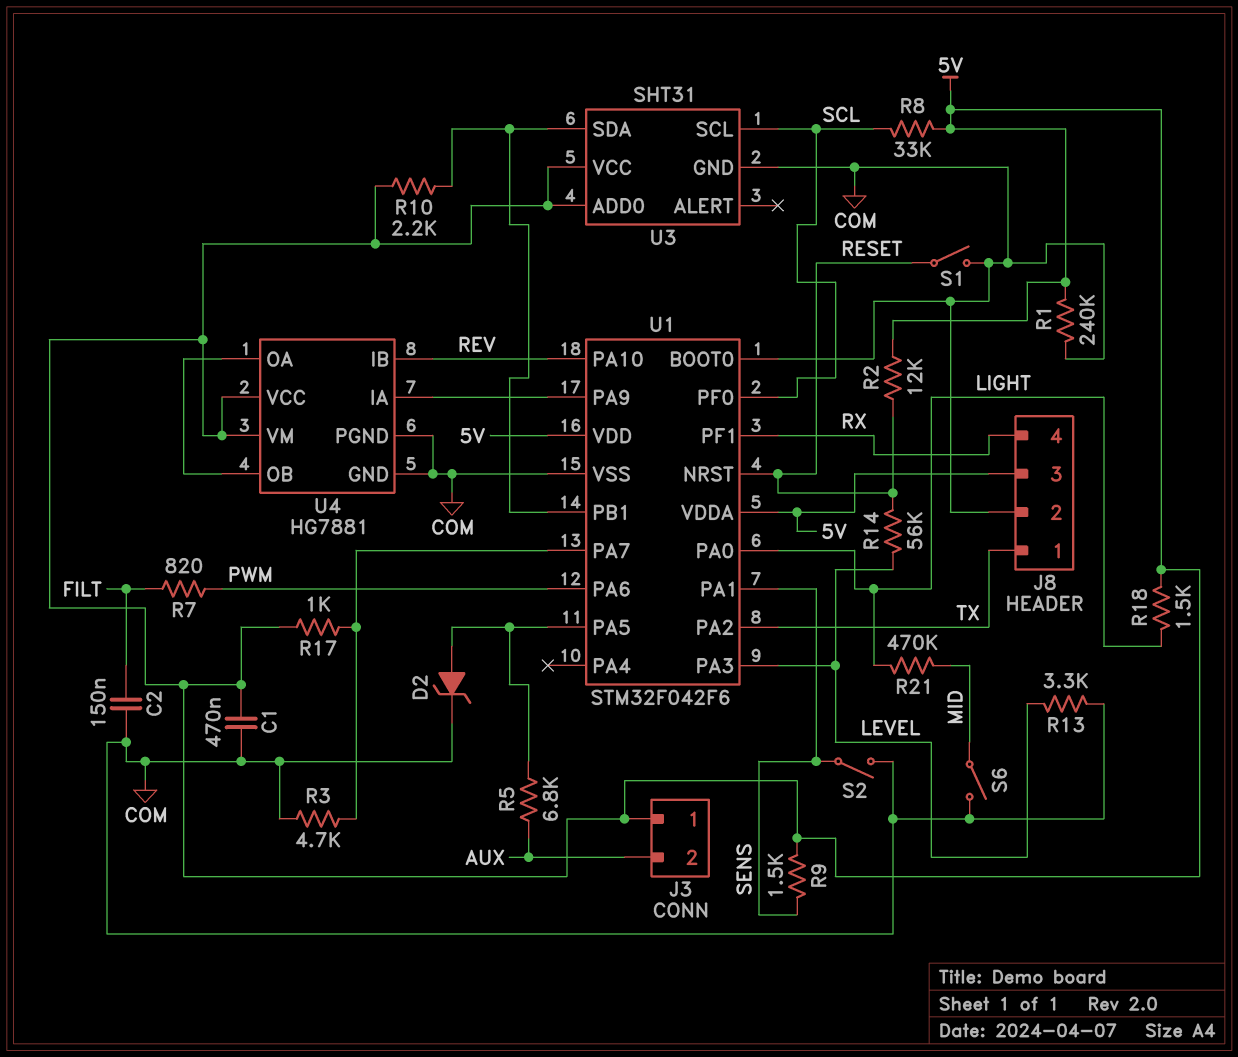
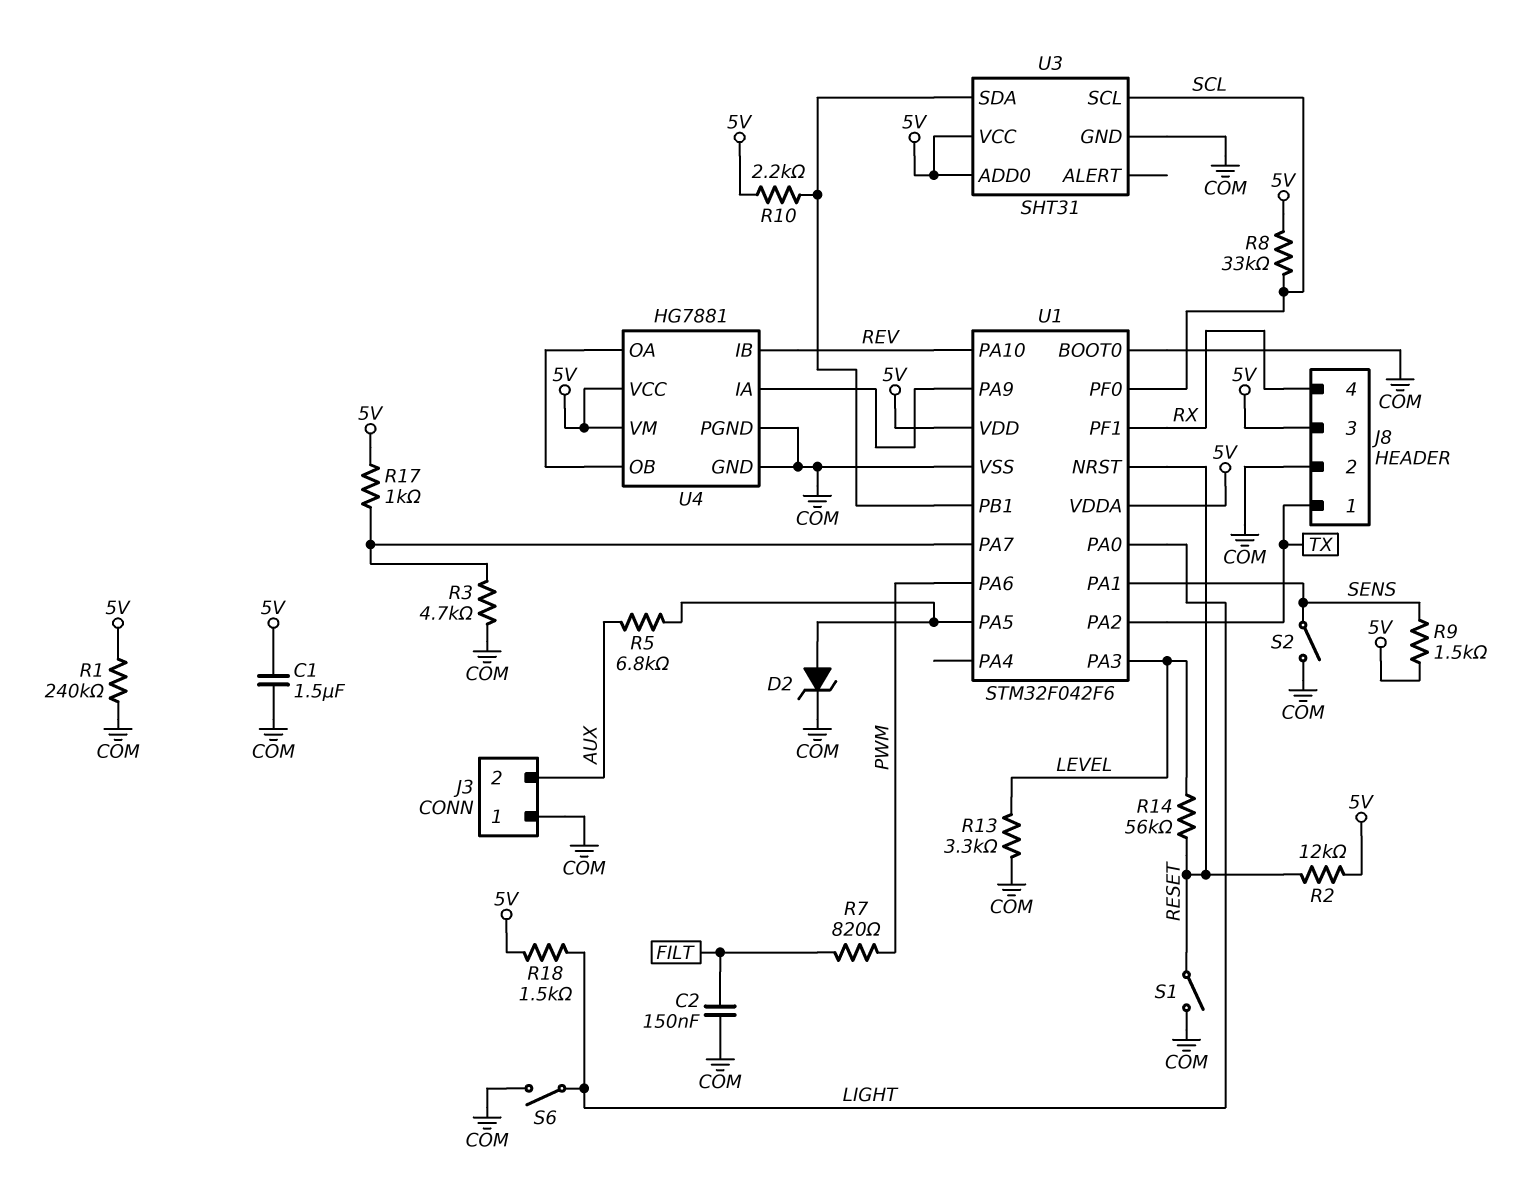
C1: 470nF (5V, COM) -> 1.5uF (5V, COM)
J3 pin 1: 5V -> COM
R21: 470k (LIGHT, MID) -> none
S6: switch (COM, MID) -> switch (COM, LIGHT)

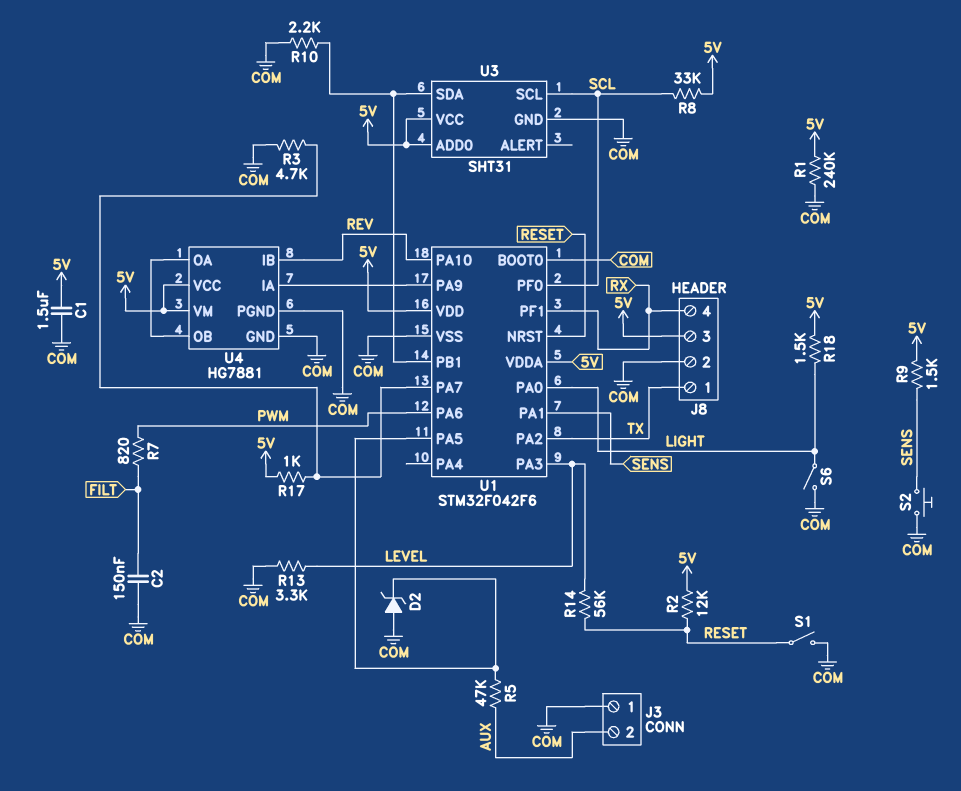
D2: zener (A U1/PA5, K COM) -> zener (A COM, K U1/PA5)
R5: 6.8k (AUX, U1/PA5) -> 47k (AUX, U1/PA5)
R10: 2.2k (5V, U1/PB1) -> 2.2k (COM, U1/PB1)
S2: switch (COM, SENS) -> button (COM, SENS)

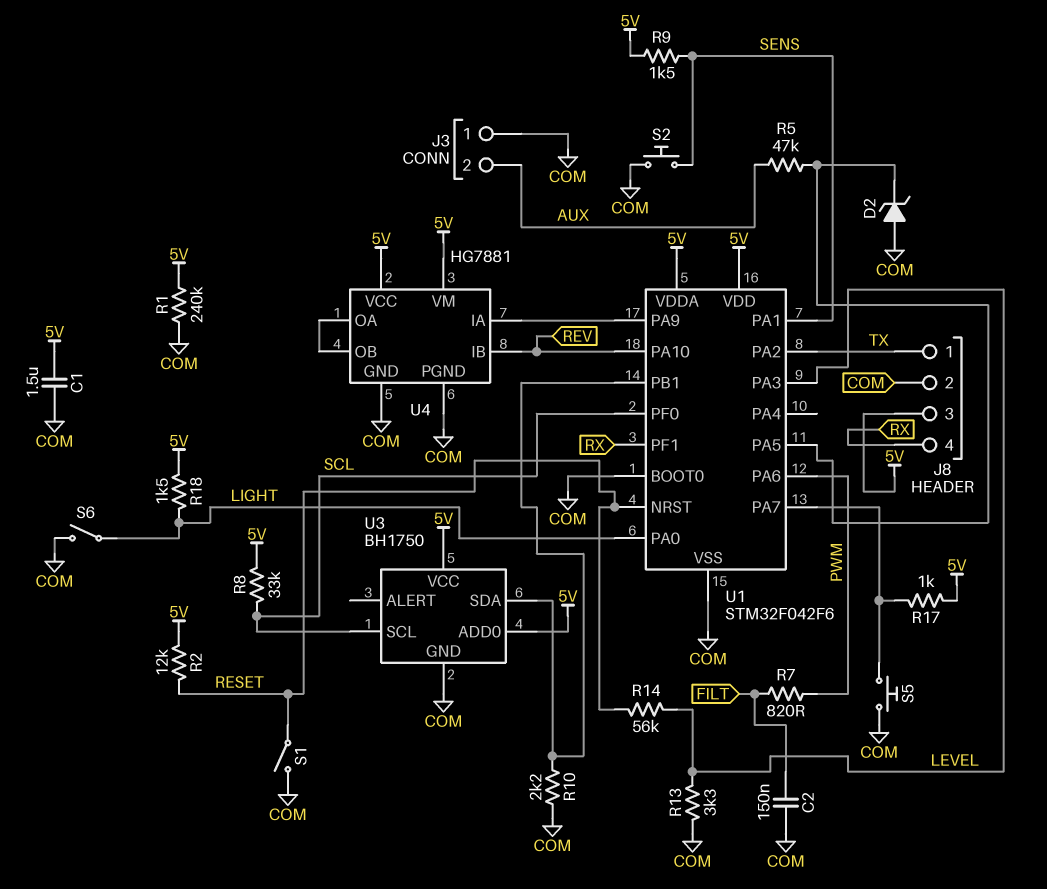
R3: 4.7k (COM, U1/PA7) -> none
S5: none -> button (COM, U1/PA7)
U3: SHT31 -> BH1750

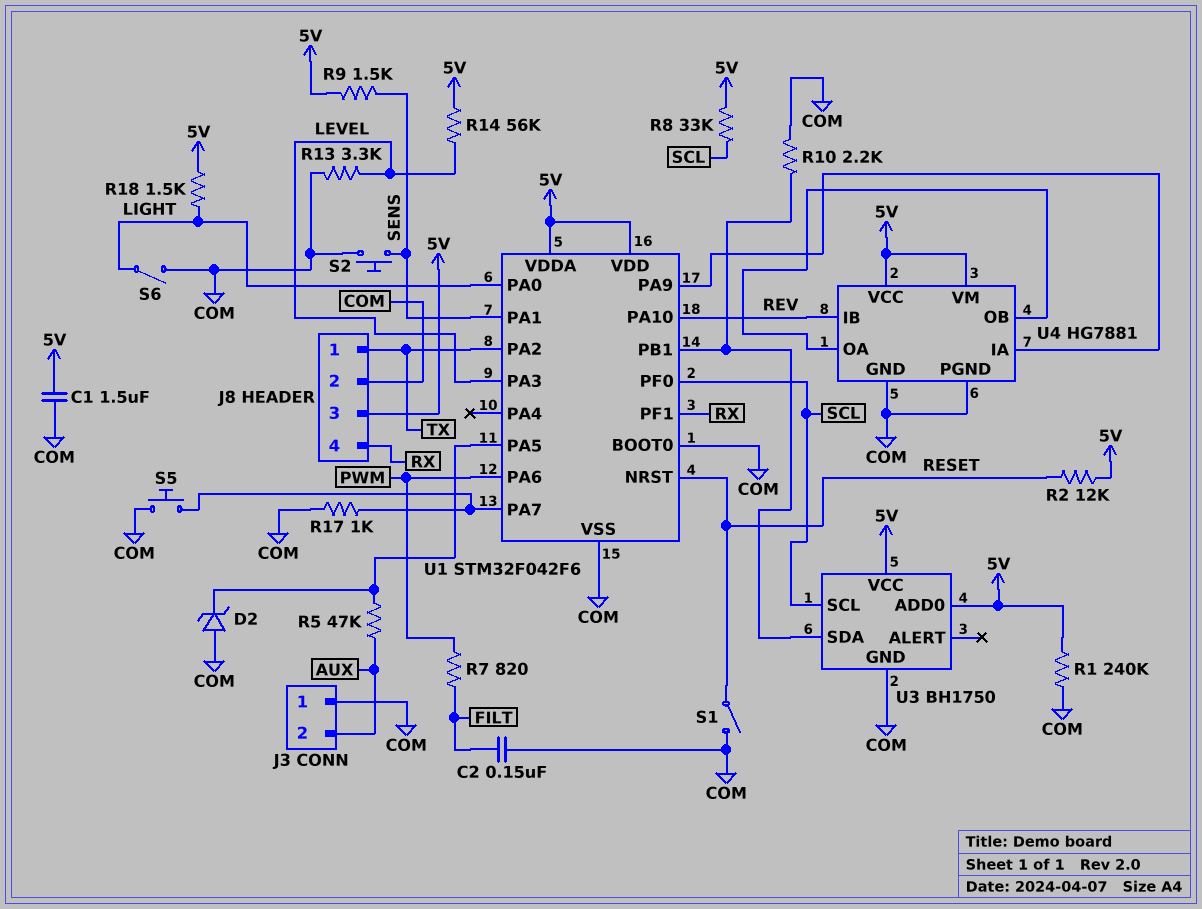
R14: 56k (LEVEL, RESET) -> 56k (5V, LEVEL)
R17: 1k (5V, U1/PA7) -> 1k (COM, U1/PA7)

